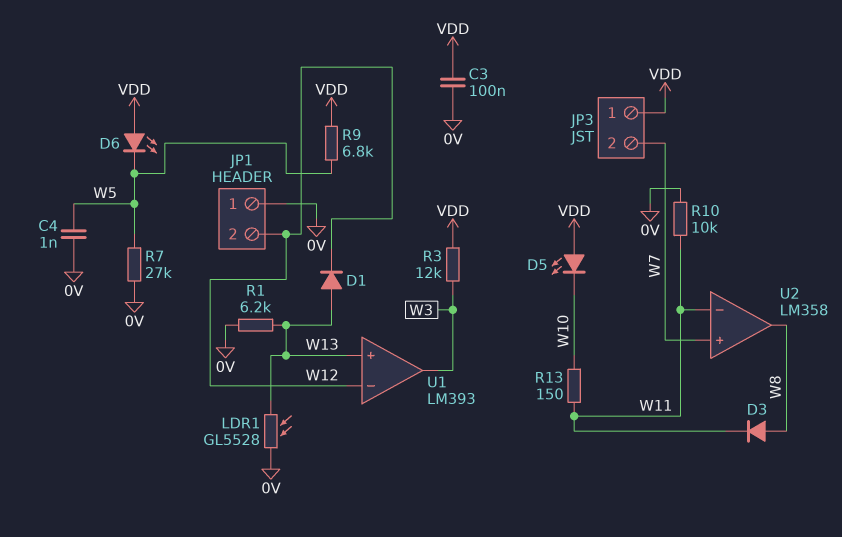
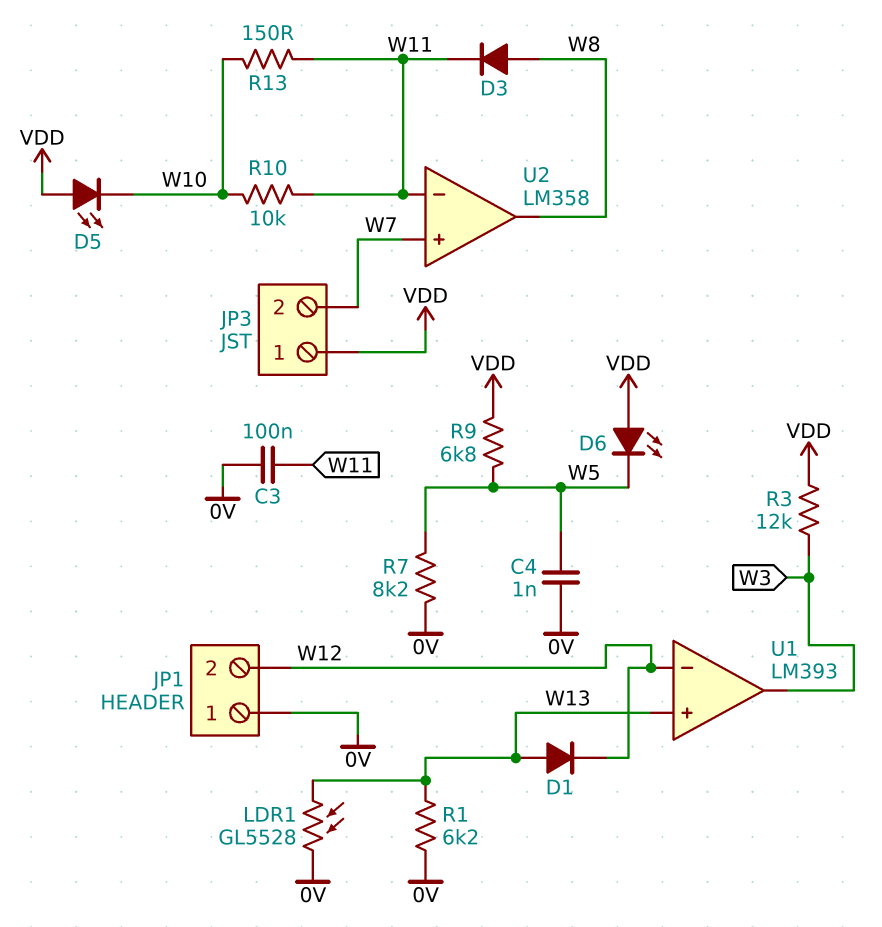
C3: 100nF (0V, VDD) -> 100nF (0V, W11)
R7: 27k (0V, W5) -> 8.2k (0V, W5)
R10: 10k (0V, W11) -> 10k (W10, W11)

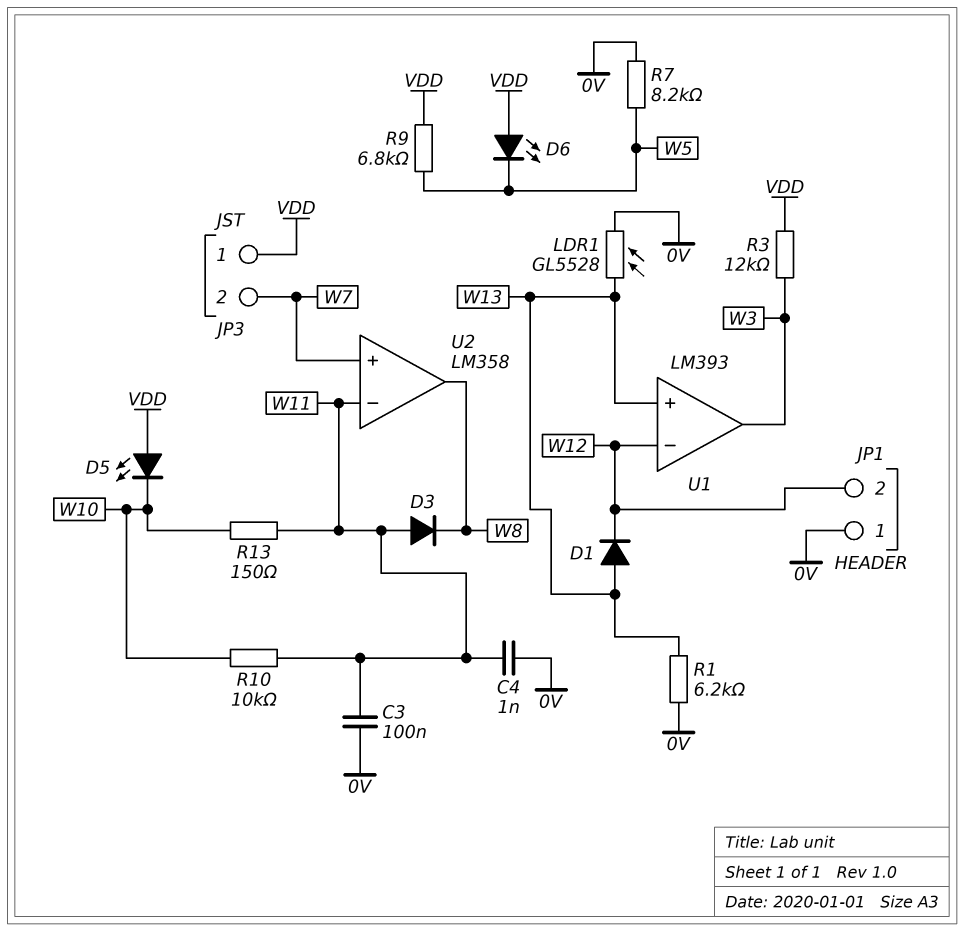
C4: 1nF (0V, W5) -> 1nF (0V, W11)
D3: diode (A W8, K W11) -> diode (A W11, K W8)

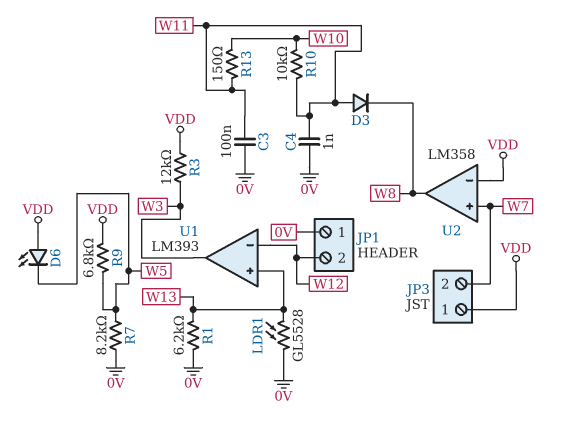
D1: diode (A W13, K W12) -> none
D5: LED (A VDD, K W10) -> none
U2 pin in-: W11 -> VDD

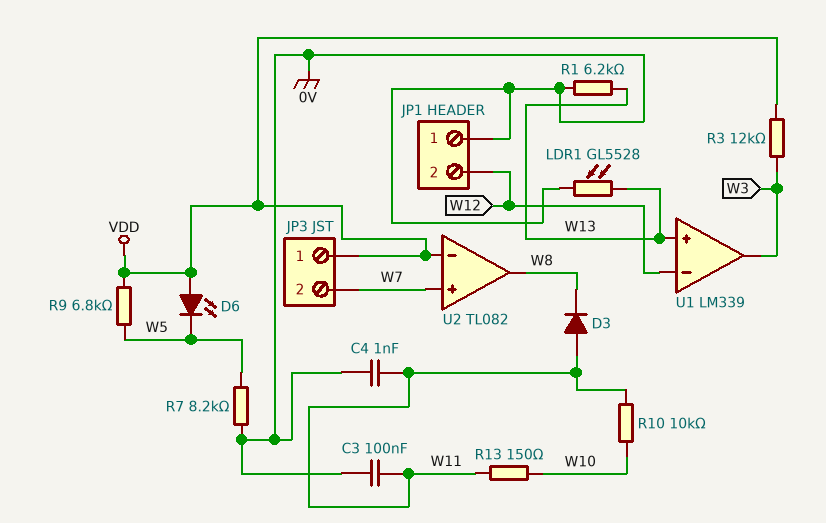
U1: LM393 -> LM339
U2: LM358 -> TL082

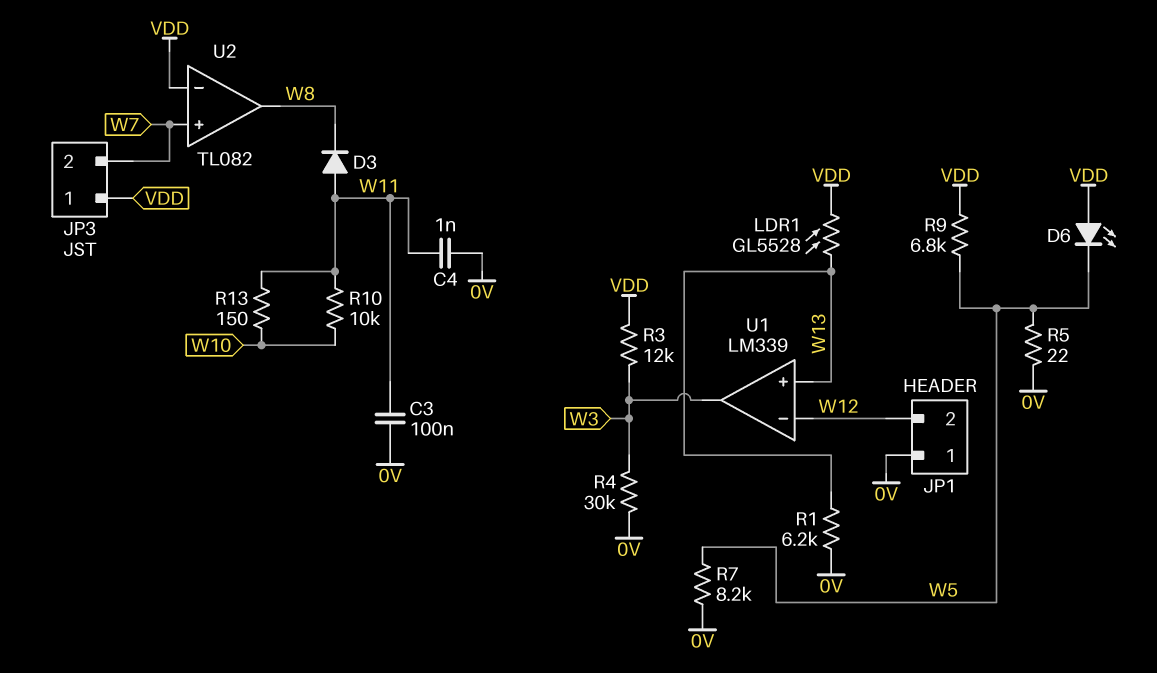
LDR1: GL5528 (0V, W13) -> GL5528 (VDD, W13)
R4: none -> 30k (0V, W3)
R5: none -> 22 (0V, W5)

